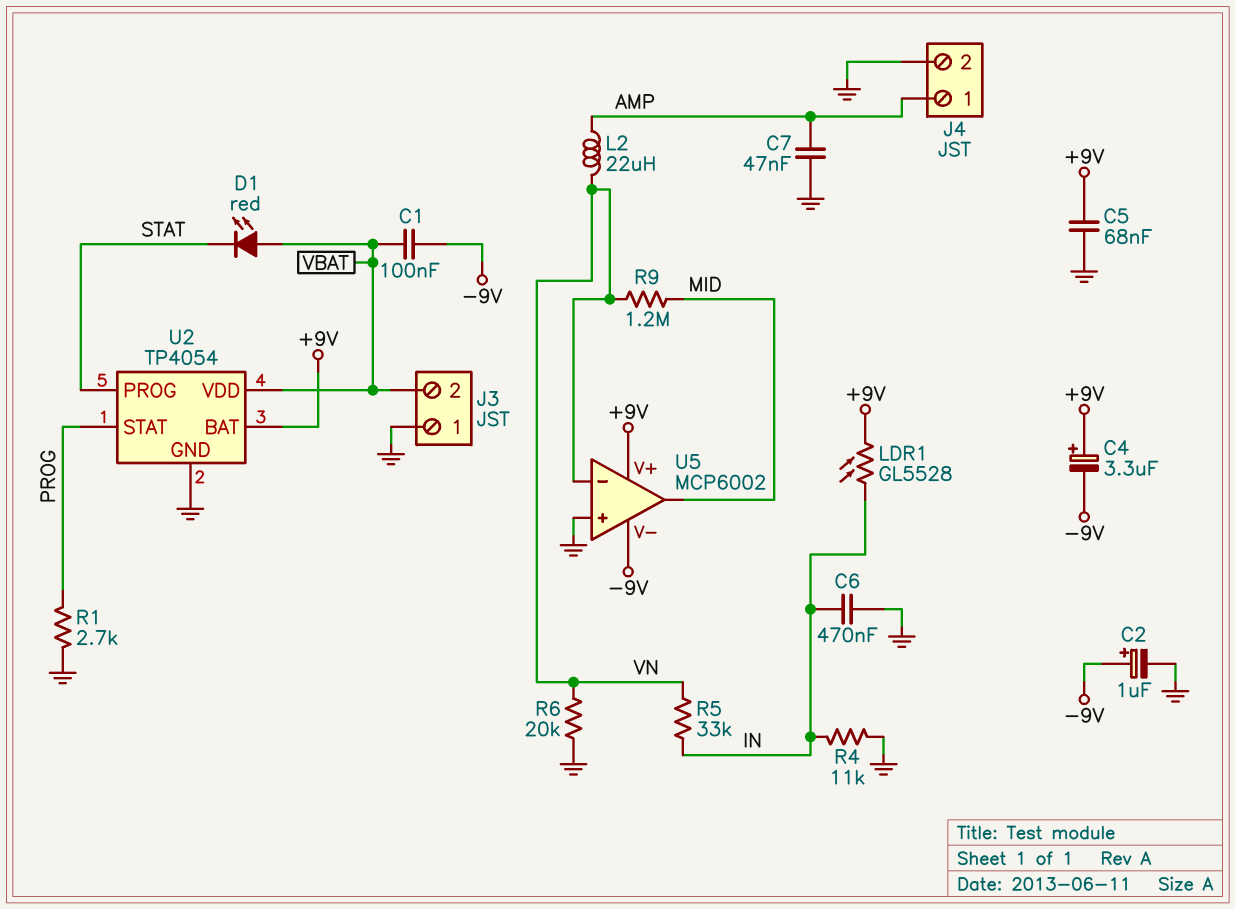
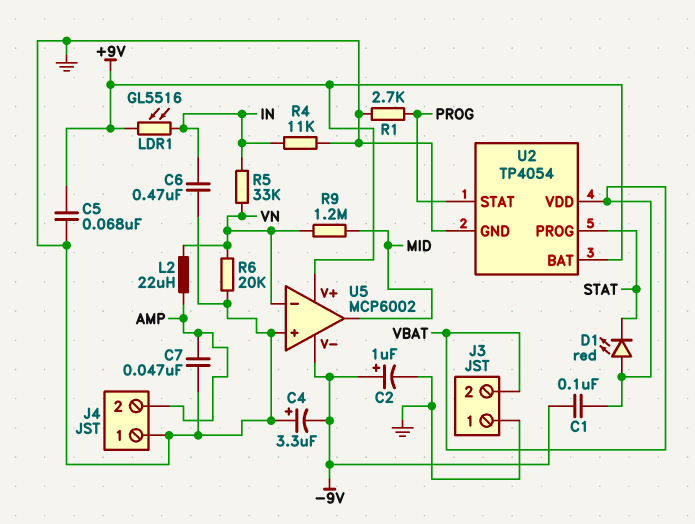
C4: 3.3uF (plus +9V, minus -9V) -> 3.3uF (plus GND, minus -9V)
J4 pin 1: AMP -> GND
J4 pin 2: GND -> AMP
LDR1: GL5528 (+9V, IN) -> GL5516 (+9V, IN)

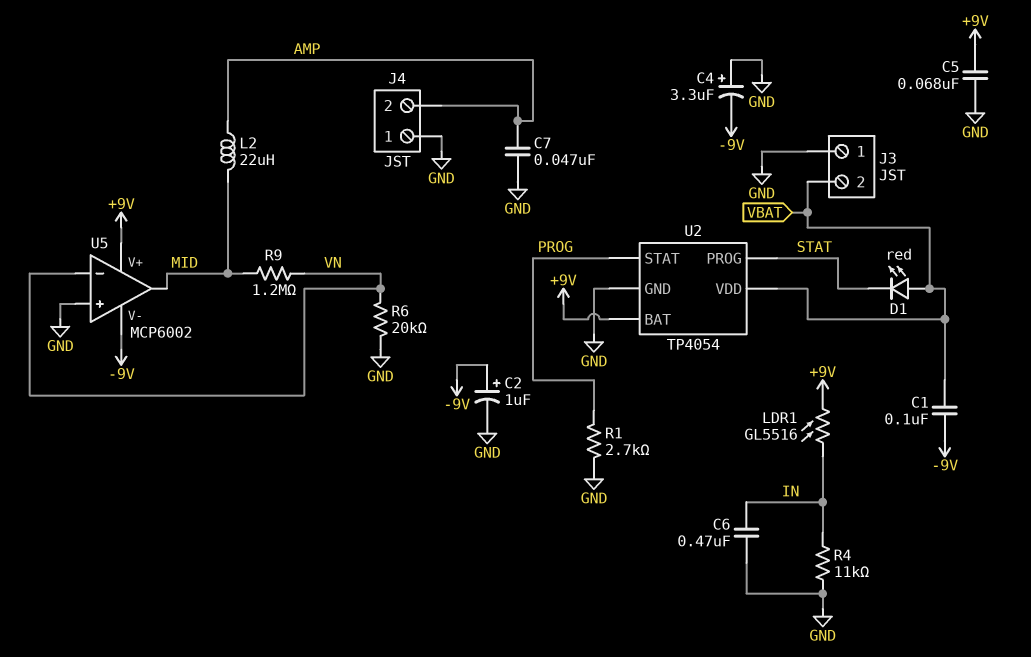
L2: 22uH (AMP, VN) -> 22uH (AMP, MID)
R5: 33k (IN, VN) -> none

